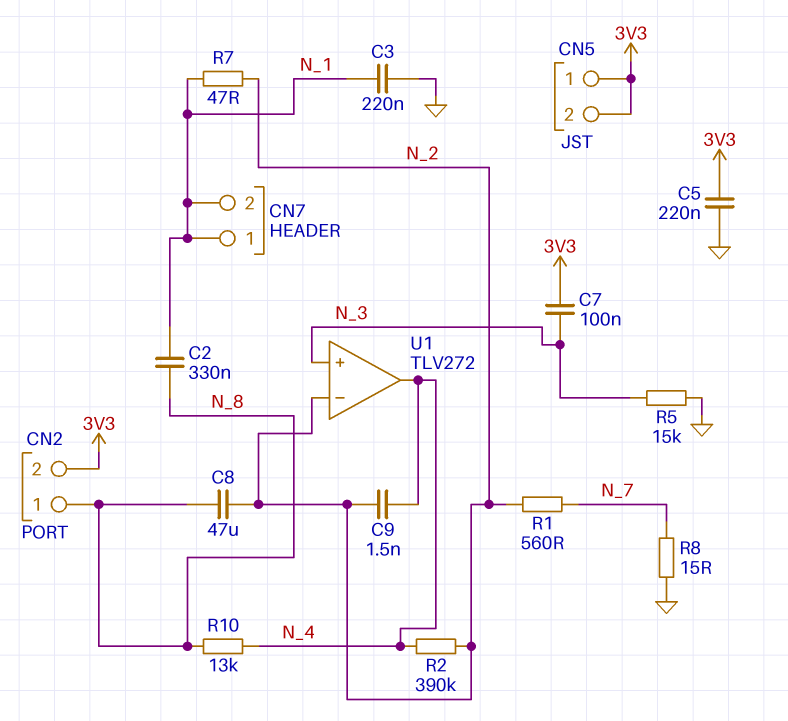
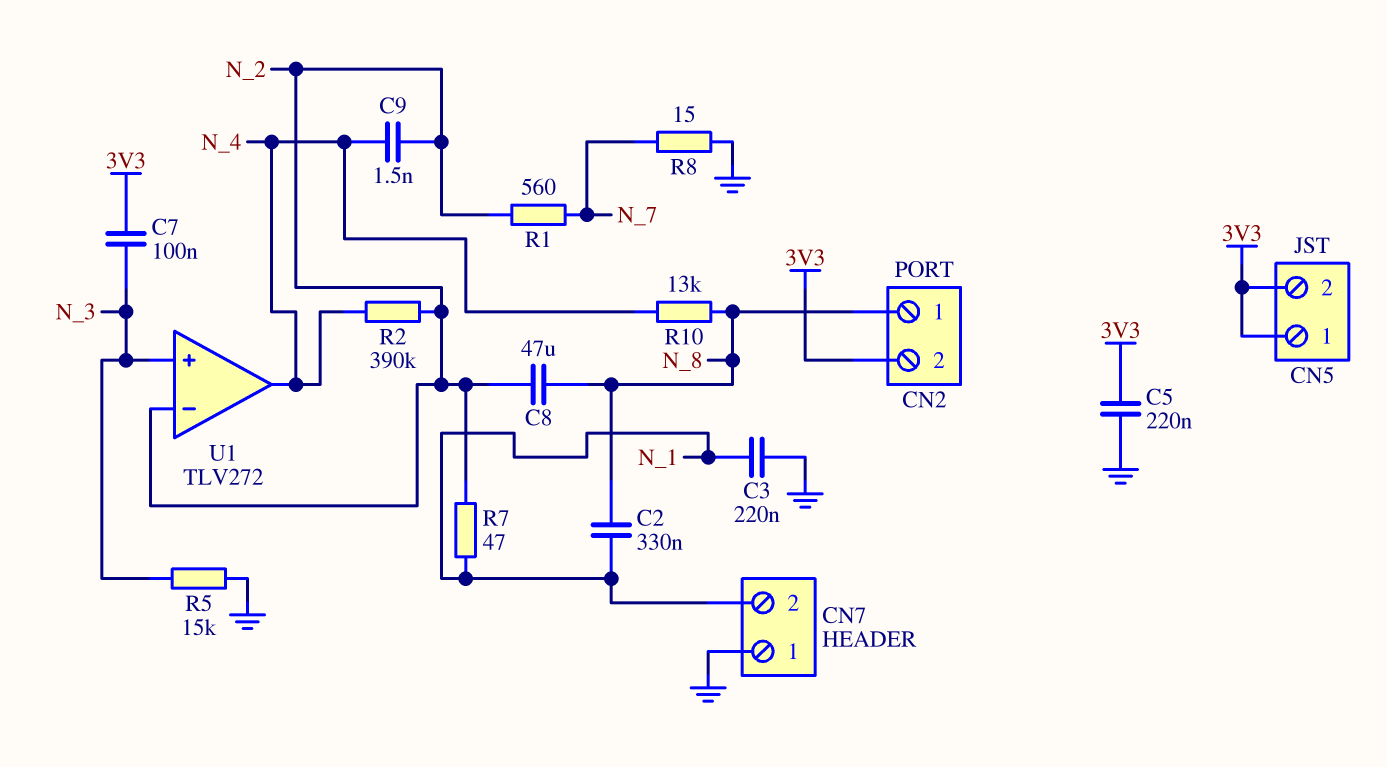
CN7 pin 1: N_1 -> GND

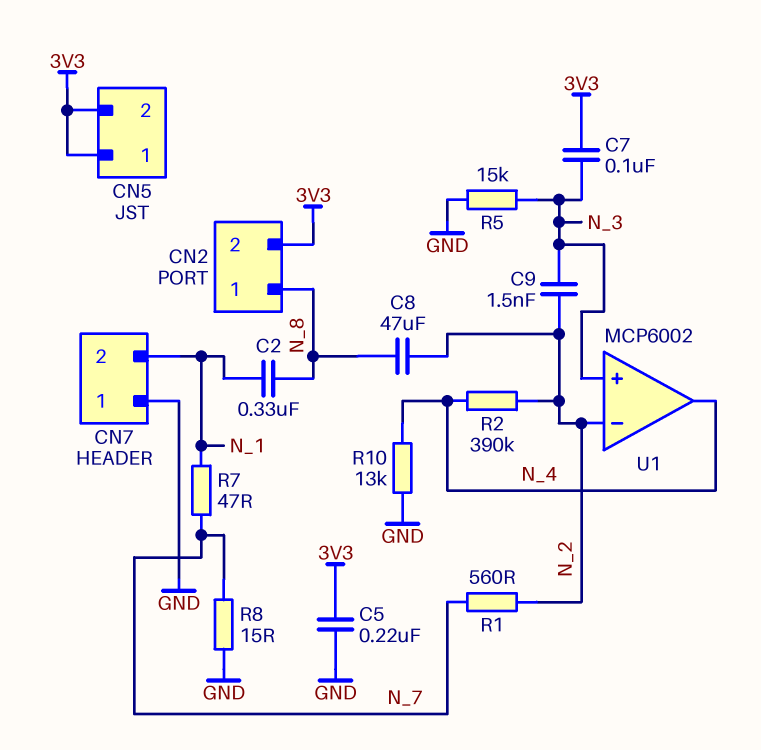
C3: 220nF (GND, N_1) -> none
C9: 1.5nF (N_2, N_4) -> 1.5nF (N_2, N_3)
R7: 47 (N_1, N_2) -> 47 (N_1, N_7)
R10: 13k (N_4, N_8) -> 13k (GND, N_4)
U1: TLV272 -> MCP6002

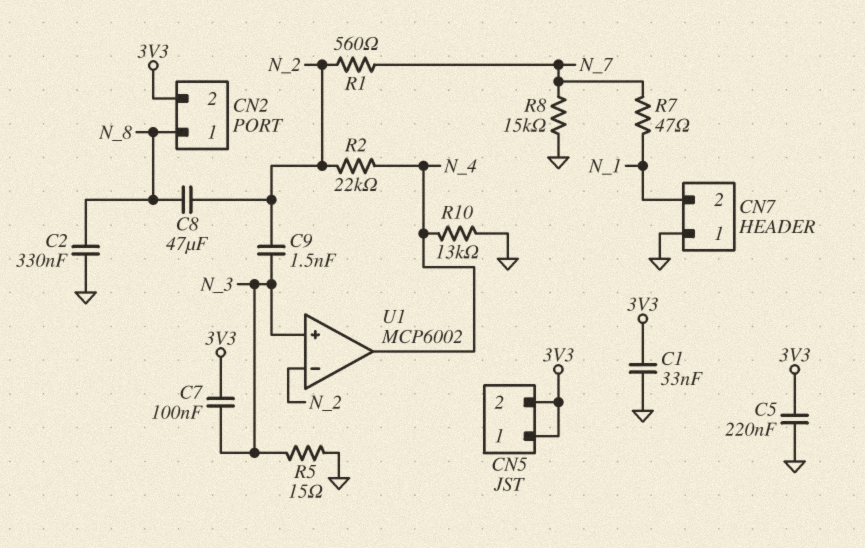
C1: none -> 33nF (3V3, GND)
C2: 330nF (N_1, N_8) -> 330nF (GND, N_8)
R2: 390k (N_2, N_4) -> 22k (N_2, N_4)
R5: 15k (GND, N_3) -> 15 (GND, N_3)
R8: 15 (GND, N_7) -> 15k (GND, N_7)

